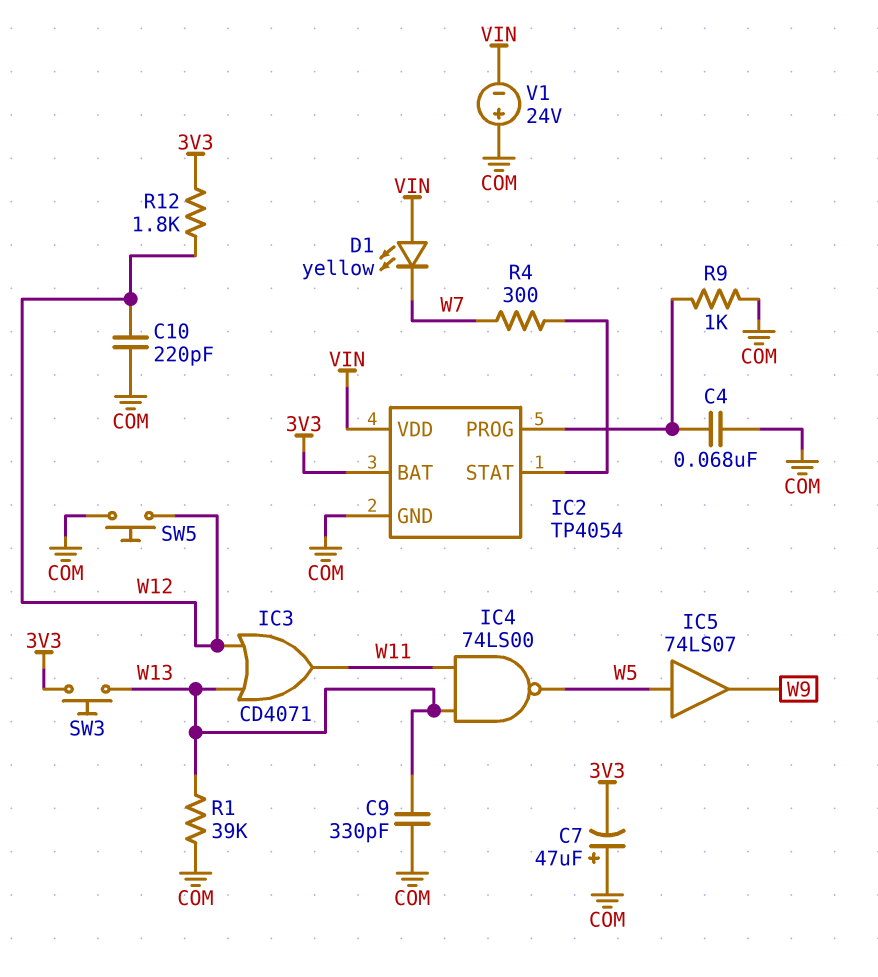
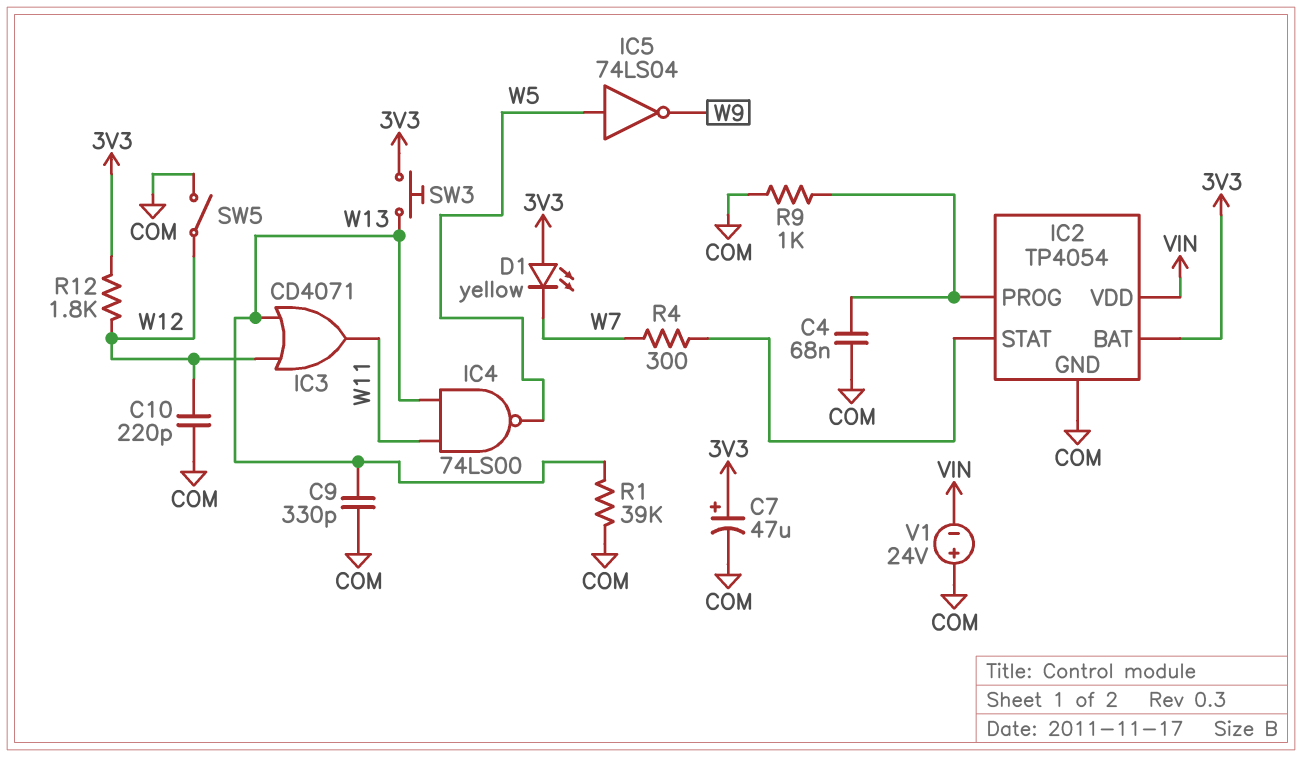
C7: 47uF (plus COM, minus 3V3) -> 47uF (plus 3V3, minus COM)
D1: LED yellow (A VIN, K W7) -> LED yellow (A 3V3, K W7)
IC5: buffer 74LS07 (in W5, out W9) -> NOT 74LS04 (in W5, out W9)
SW5: button (COM, W12) -> switch (COM, W12)

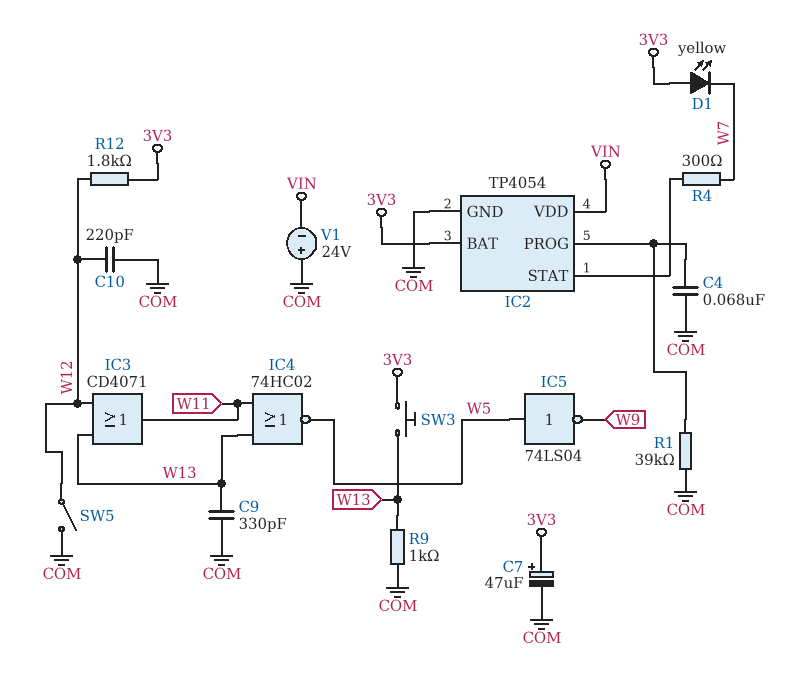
IC4: NAND 74LS00 (in W11, in W13, out W5) -> NOR 74HC02 (in W11, in W13, out W5)
R1: 39k (COM, W13) -> 39k (COM, IC2/PROG)
R9: 1k (COM, IC2/PROG) -> 1k (COM, W13)

